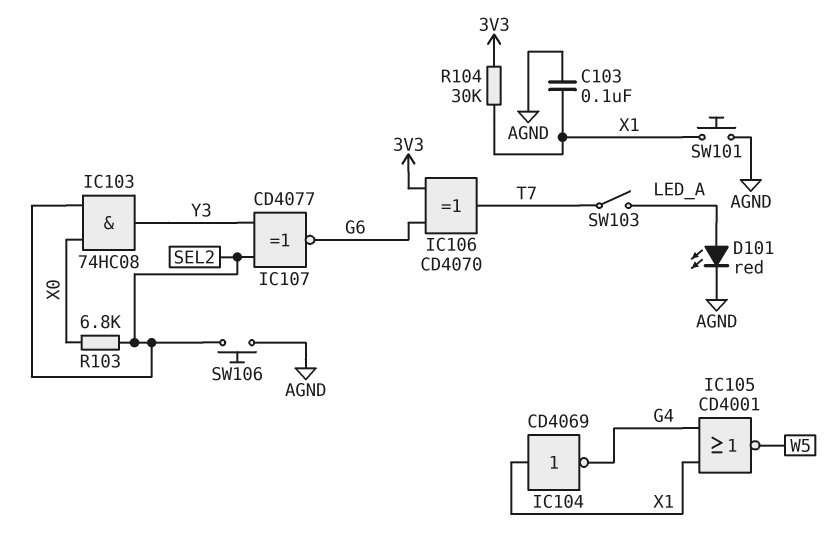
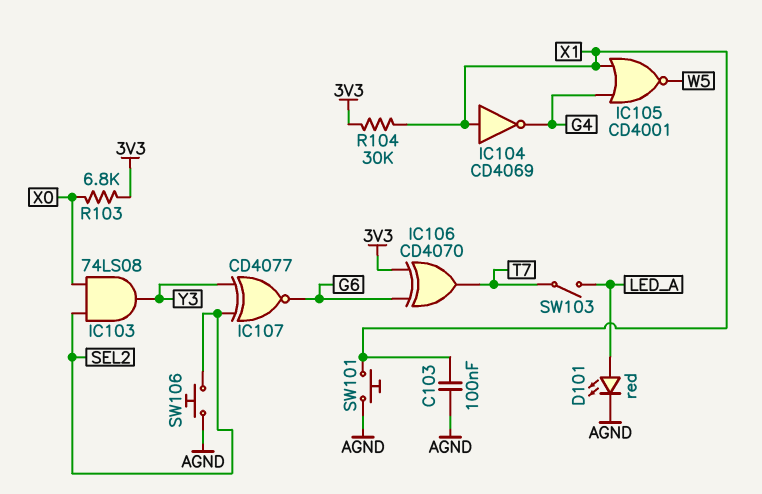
IC103: AND 74HC08 (in SEL2, in X0, out Y3) -> AND 74LS08 (in SEL2, in X0, out Y3)
R103: 6.8k (SEL2, X0) -> 6.8k (3V3, X0)

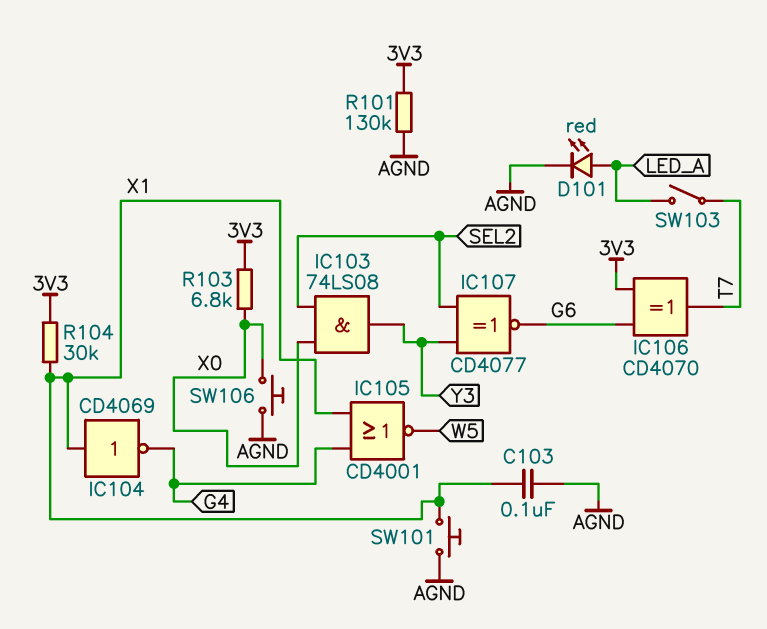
R101: none -> 130k (3V3, AGND)
SW106: button (AGND, SEL2) -> button (AGND, X0)

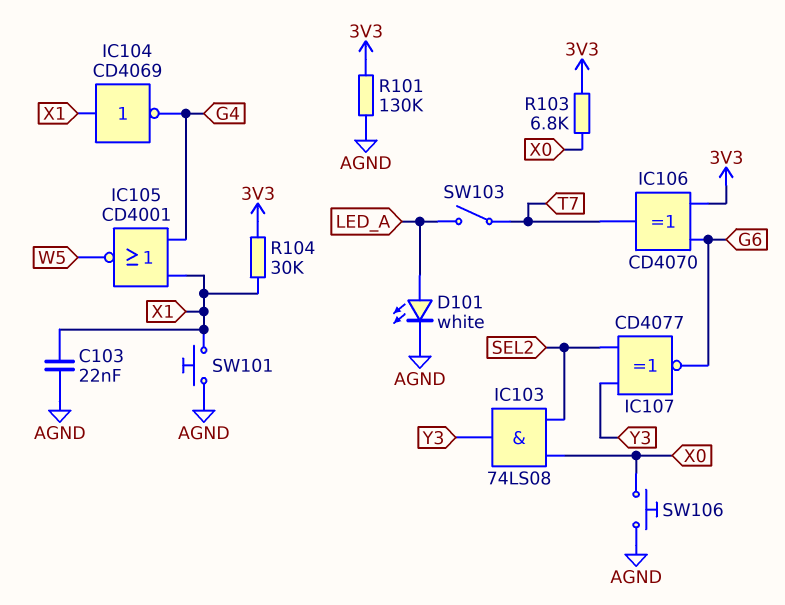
C103: 100nF (AGND, X1) -> 22nF (AGND, X1)
D101: LED red (A LED_A, K AGND) -> LED white (A LED_A, K AGND)

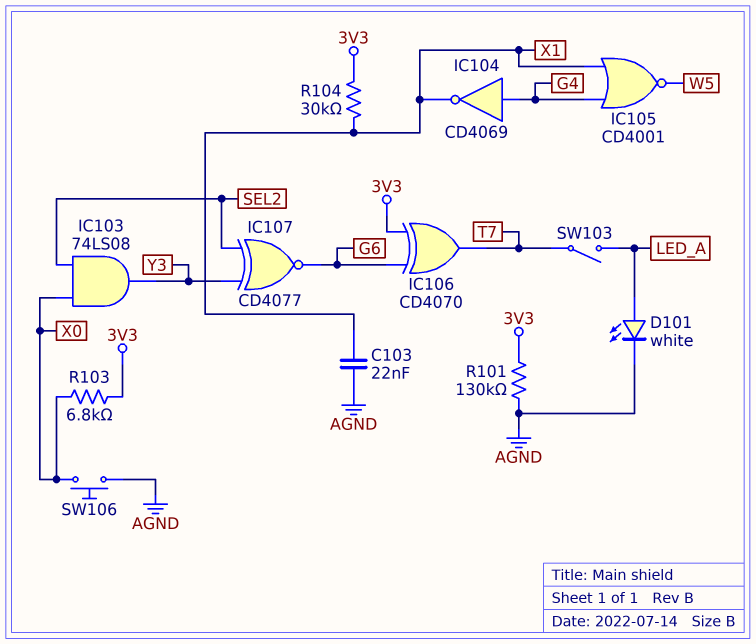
IC104: NOT CD4069 (in X1, out G4) -> NOT CD4069 (in G4, out X1)
SW101: button (AGND, X1) -> none

